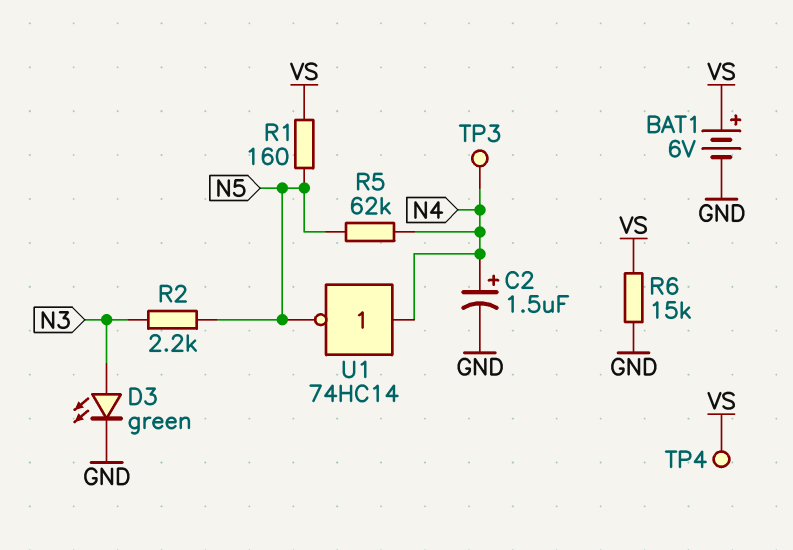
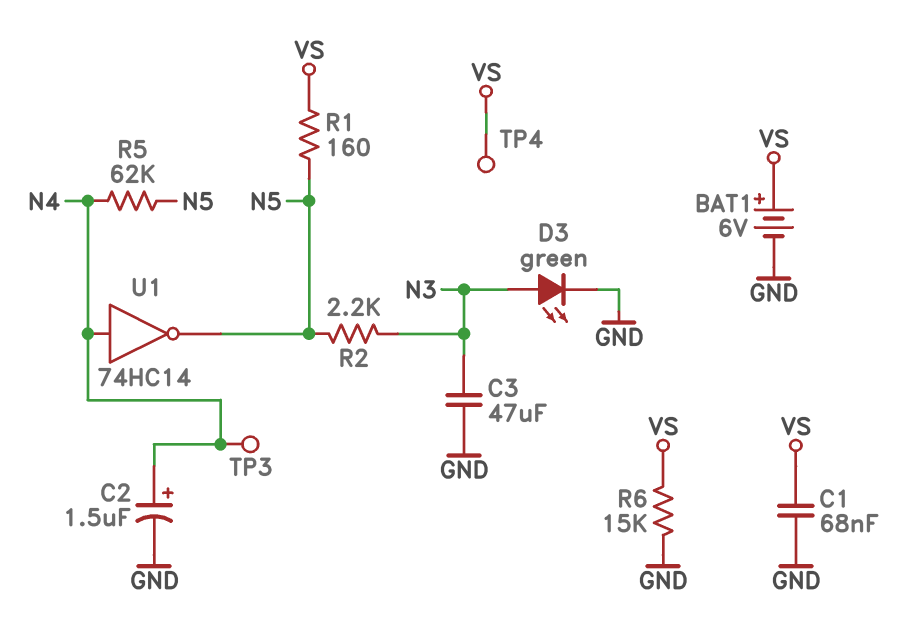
C1: none -> 68nF (GND, VS)
C3: none -> 47uF (GND, N3)

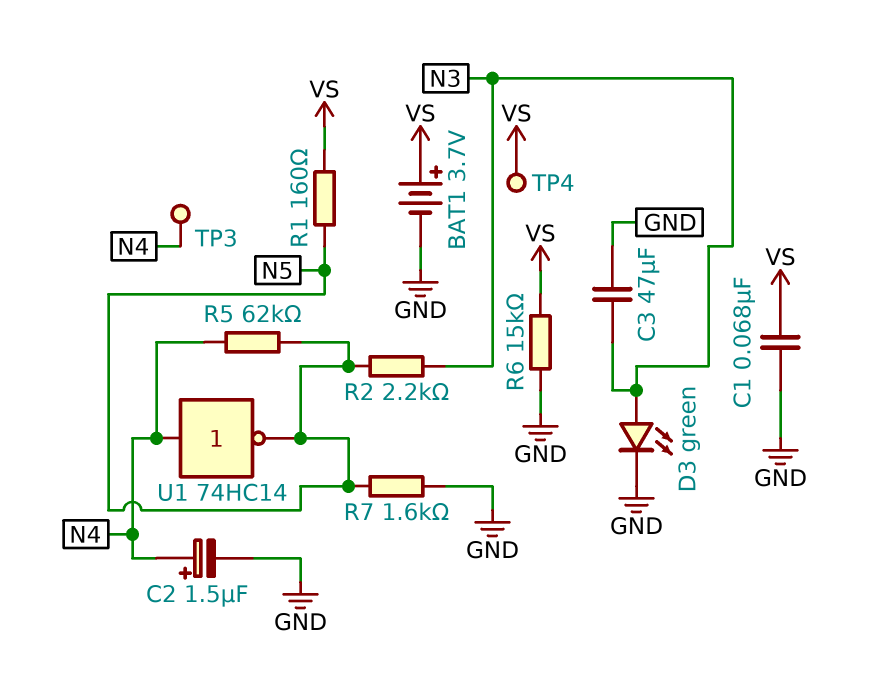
BAT1: 6V (plus VS, minus GND) -> 3.7V (plus VS, minus GND)
R7: none -> 1.6k (GND, N5)

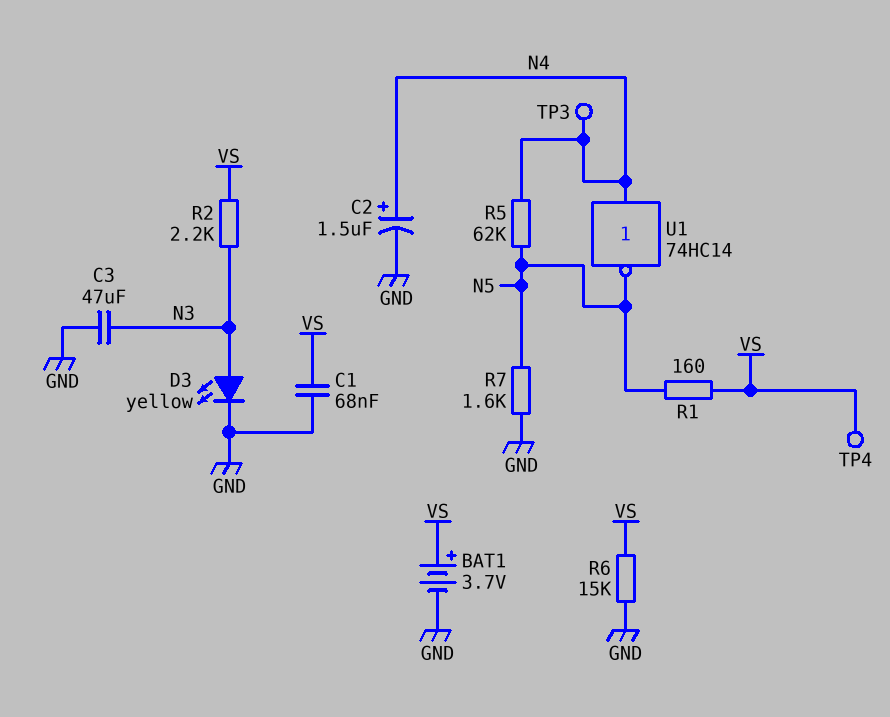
D3: LED green (A N3, K GND) -> LED yellow (A N3, K GND)
R2: 2.2k (N3, N5) -> 2.2k (N3, VS)

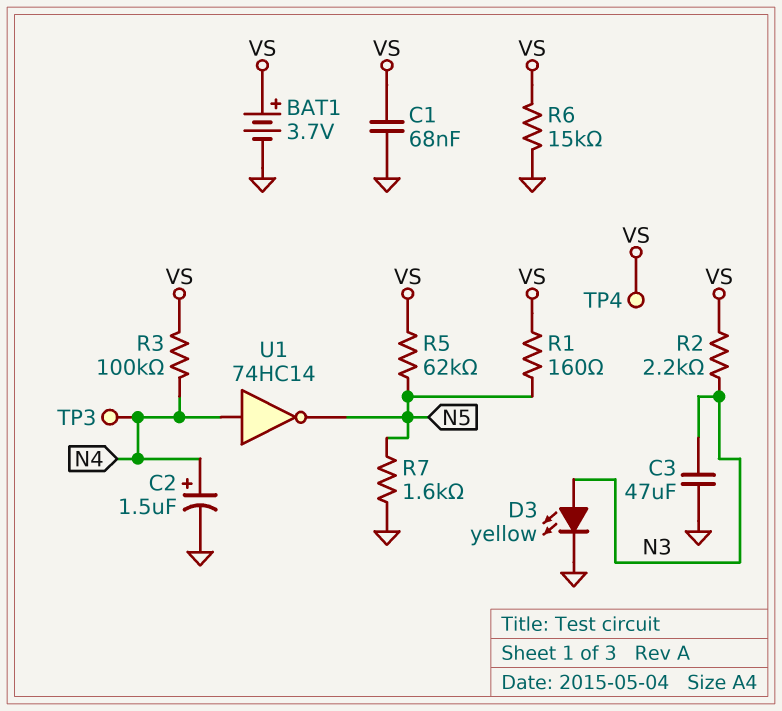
R3: none -> 100k (N4, VS)
R5: 62k (N4, N5) -> 62k (N5, VS)

